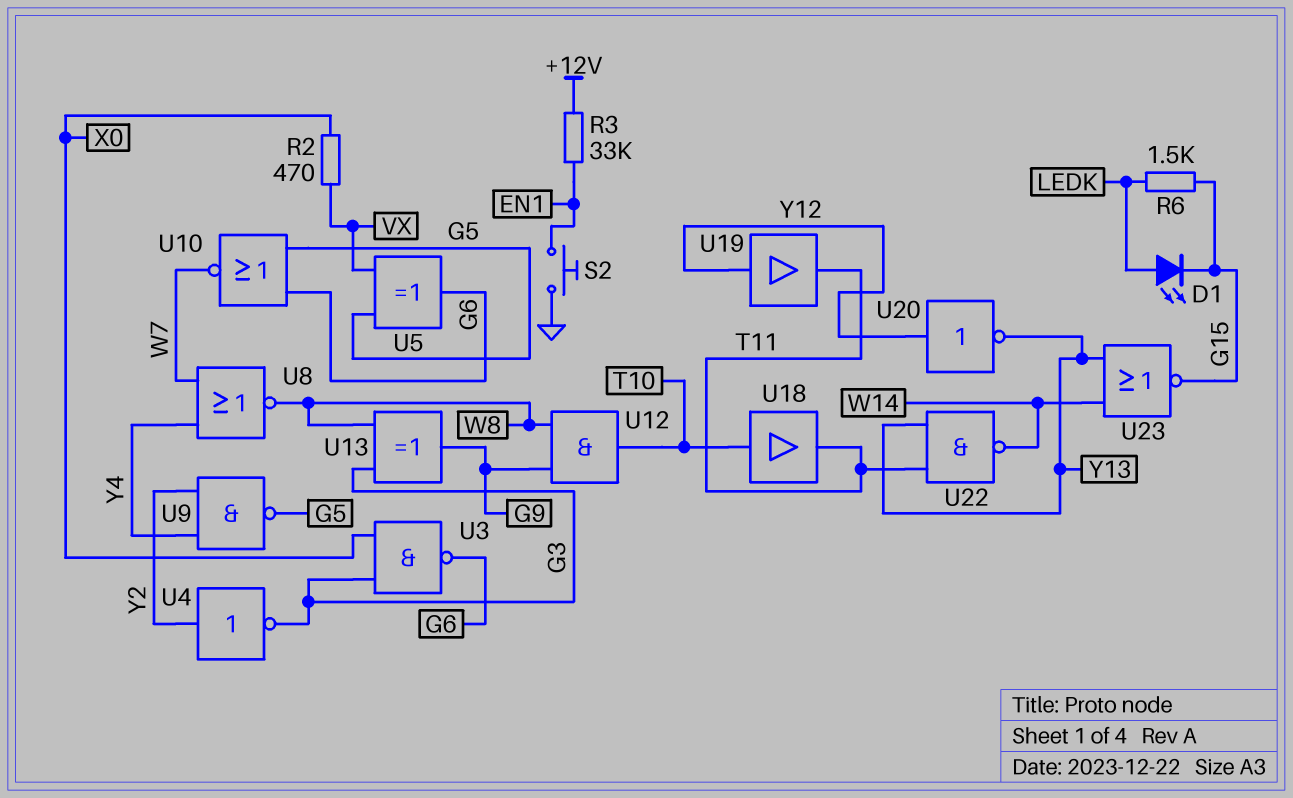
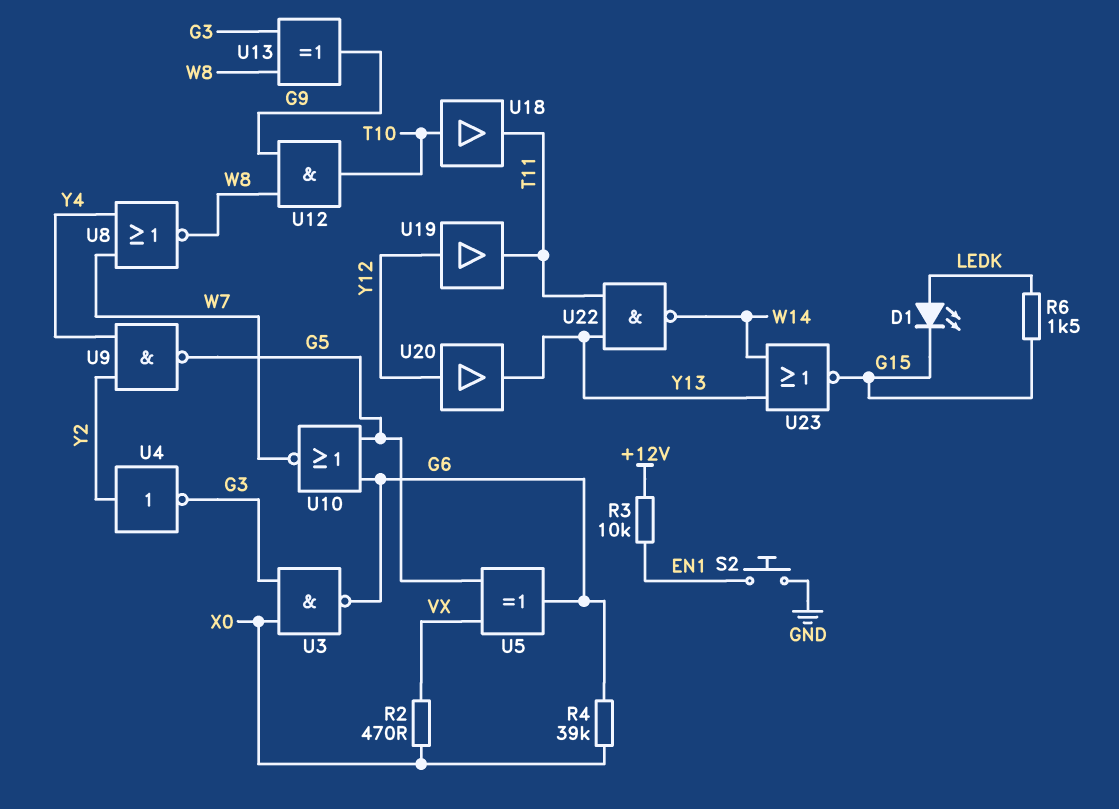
R3: 33k (+12V, EN1) -> 10k (+12V, EN1)
R4: none -> 39k (G6, X0)
U20: NOT (in Y12, out Y13) -> buffer (in Y12, out Y13)

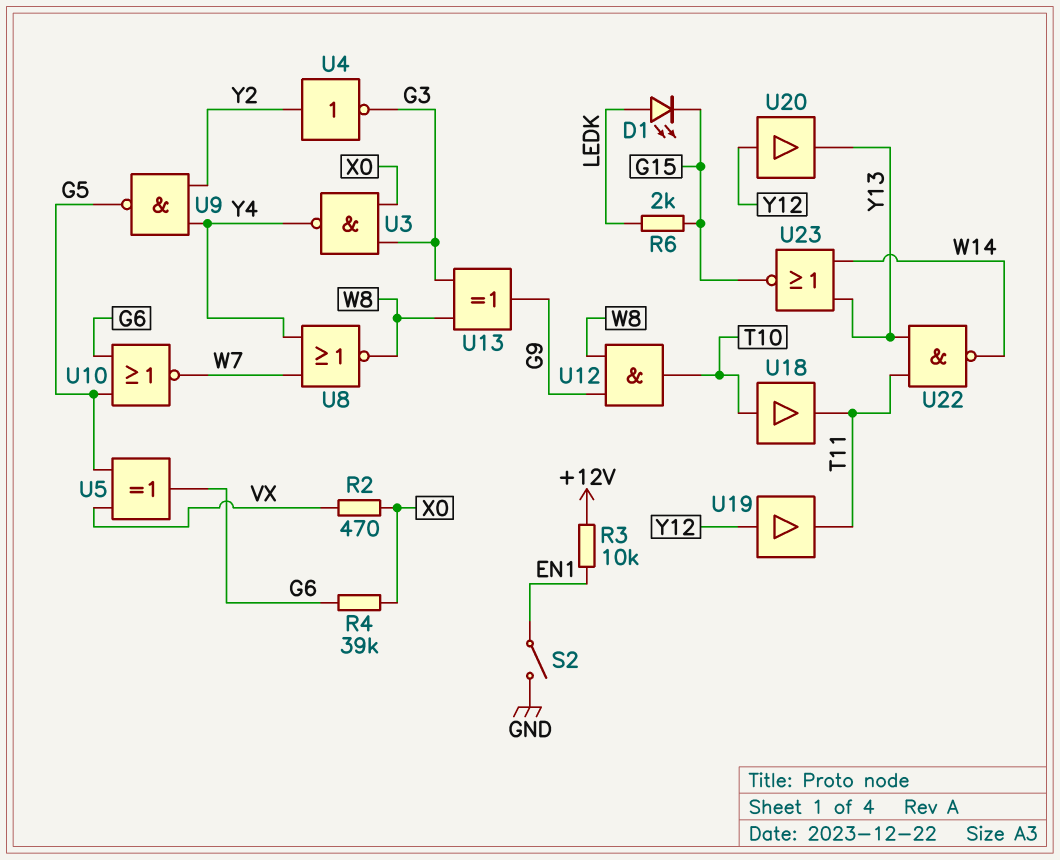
R6: 1.5k (G15, LEDK) -> 2k (G15, LEDK)
S2: button (EN1, GND) -> switch (EN1, GND)
U3: NAND (in G3, in X0, out G6) -> NAND (in G3, in X0, out Y4)

